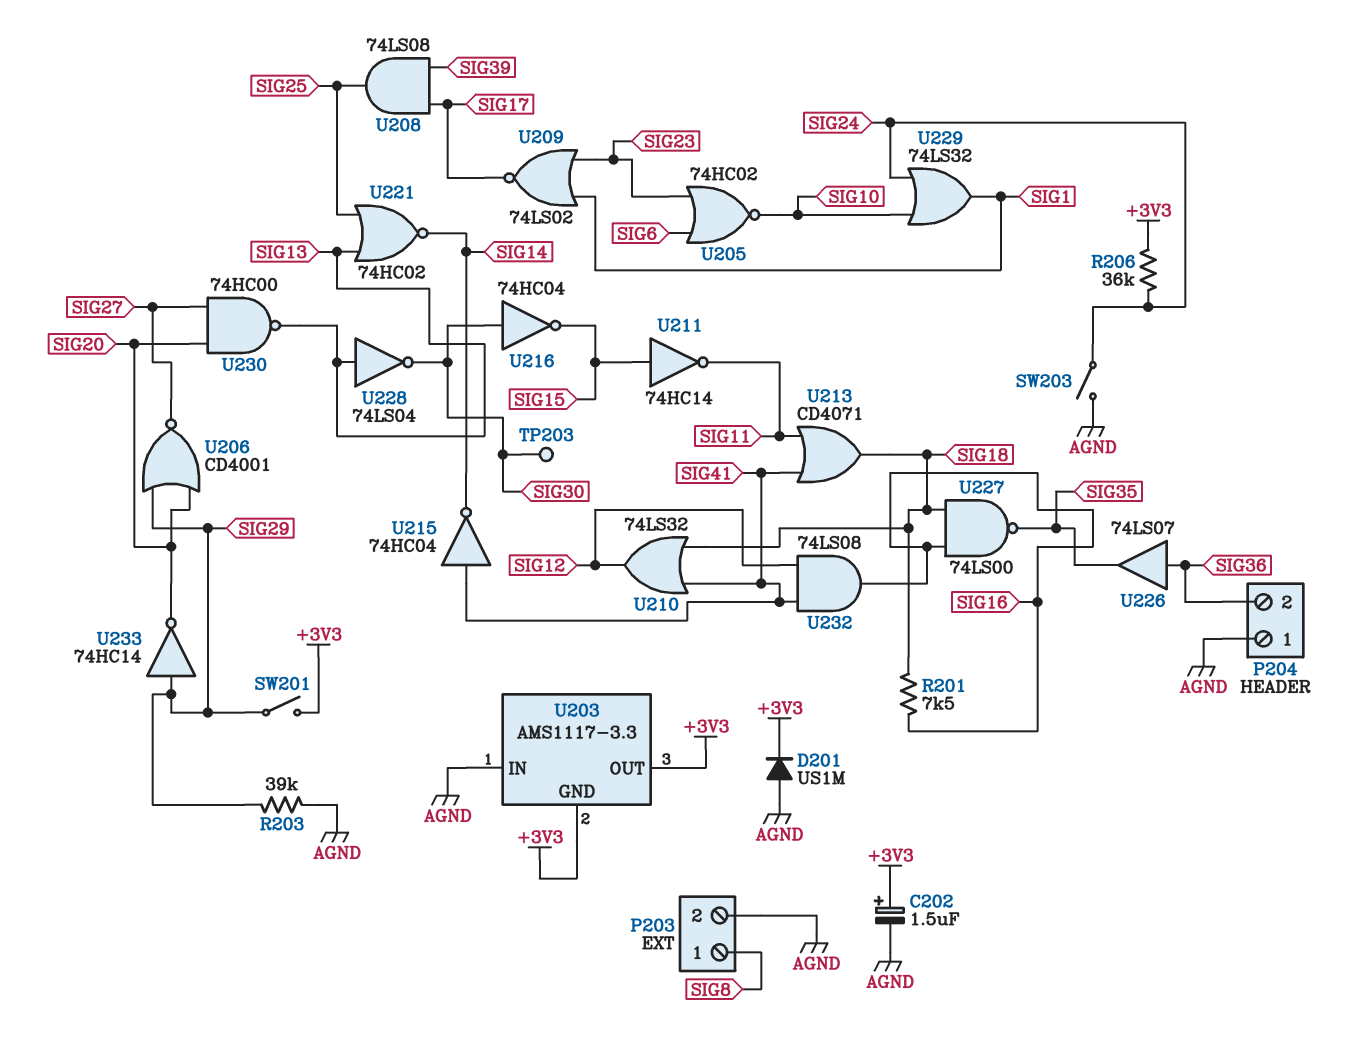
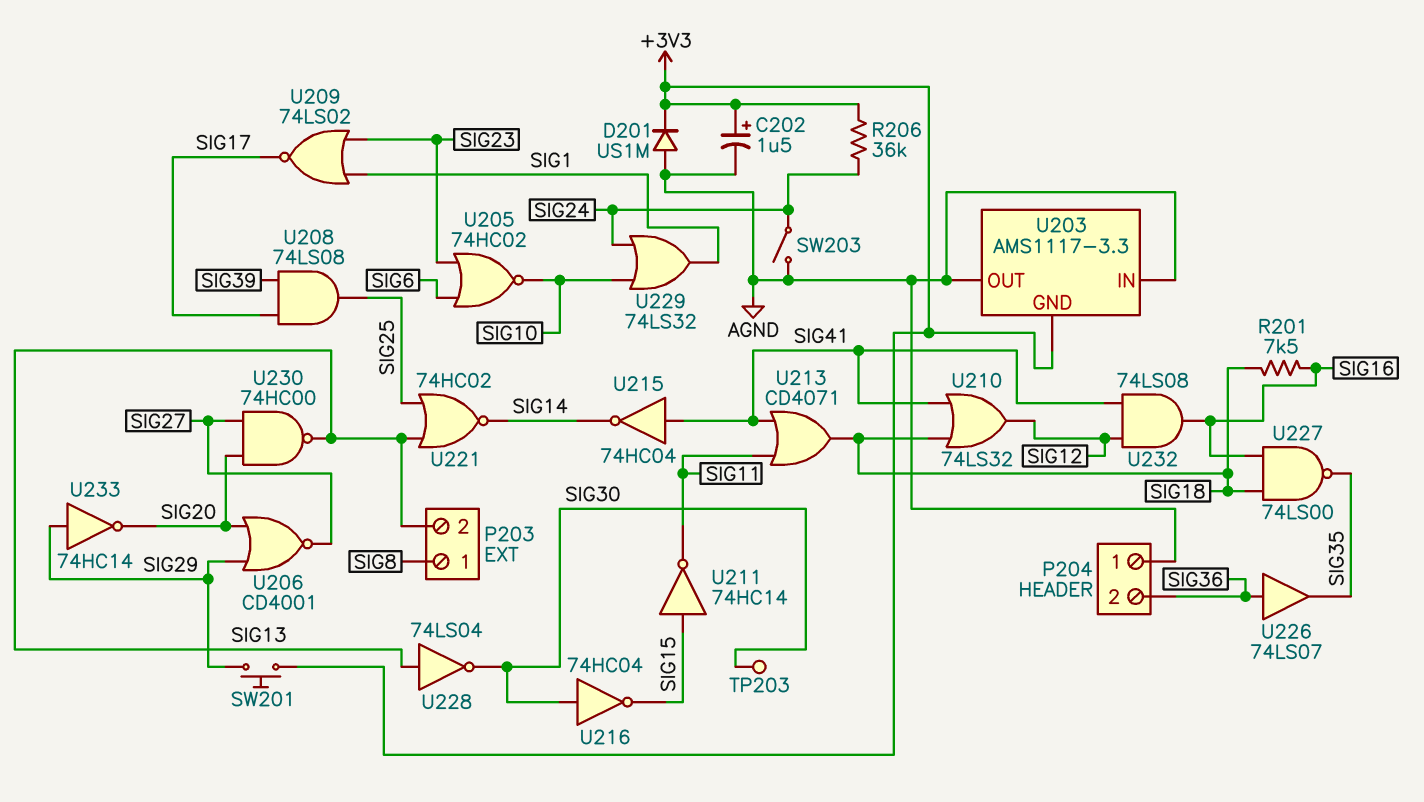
P203 pin 2: AGND -> SIG13
R203: 39k (AGND, SIG29) -> none
SW201: switch (+3V3, SIG29) -> button (+3V3, SIG29)
U203 pin OUT: +3V3 -> AGND

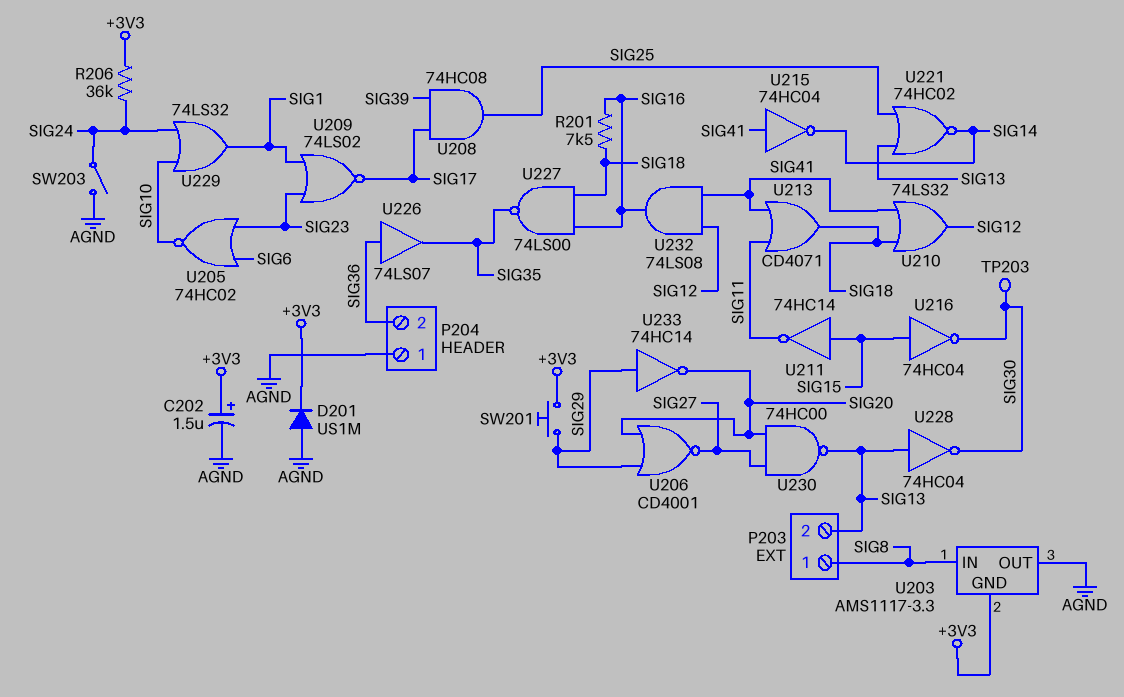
U203 pin IN: AGND -> SIG8
U208: AND 74LS08 (in SIG17, in SIG39, out SIG25) -> AND 74HC08 (in SIG17, in SIG39, out SIG25)
U216: NOT 74HC04 (in SIG30, out SIG15) -> NOT 74HC04 (in SIG15, out SIG30)
U228: NOT 74LS04 (in SIG13, out SIG30) -> NOT 74HC04 (in SIG13, out SIG30)

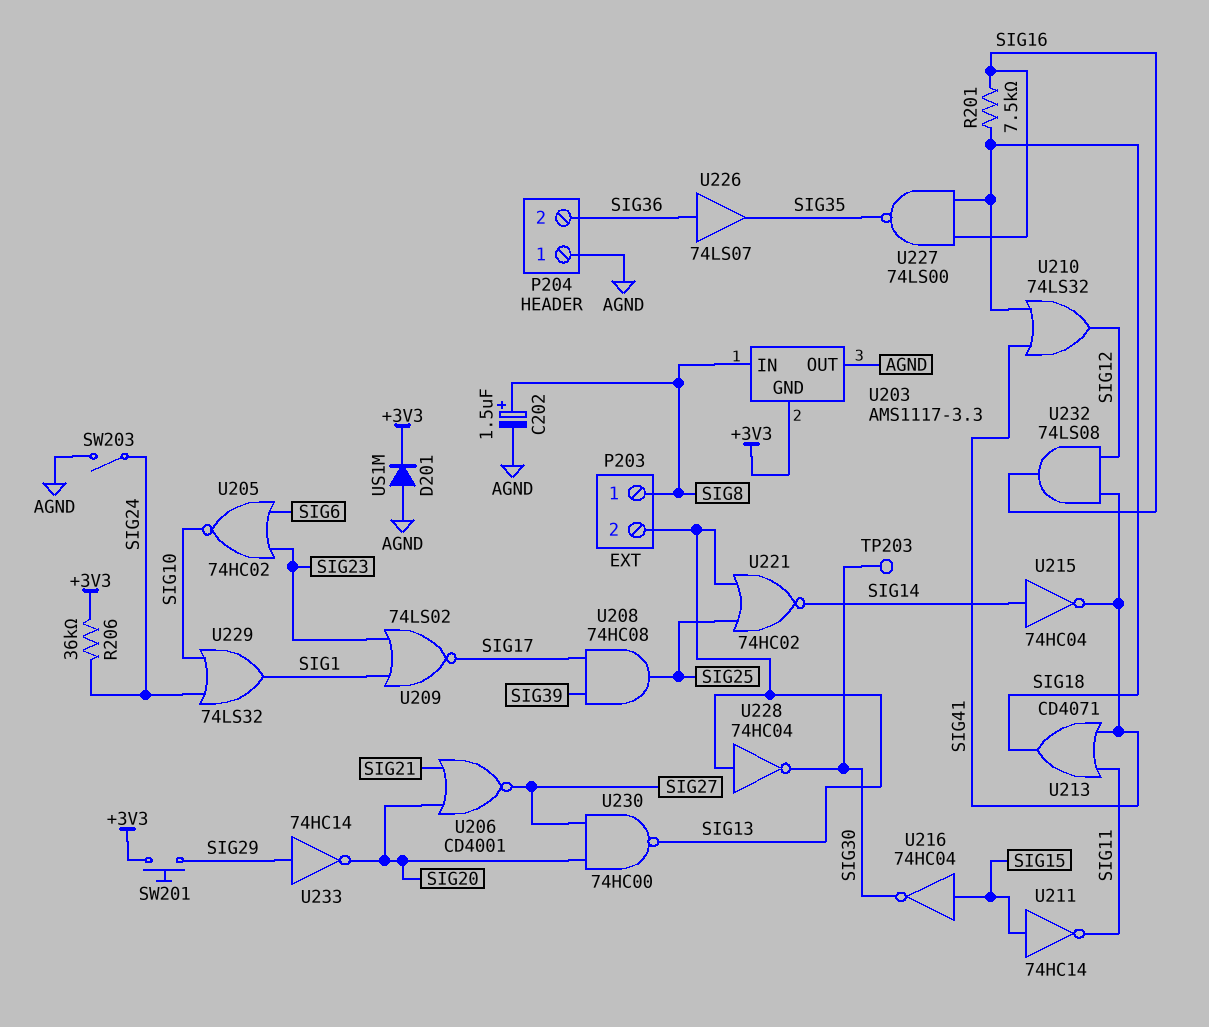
C202: 1.5uF (plus +3V3, minus AGND) -> 1.5uF (plus SIG8, minus AGND)
U206: NOR CD4001 (in SIG20, in SIG29, out SIG27) -> NOR CD4001 (in SIG20, in SIG21, out SIG27)
U215: NOT 74HC04 (in SIG41, out SIG14) -> NOT 74HC04 (in SIG14, out SIG41)

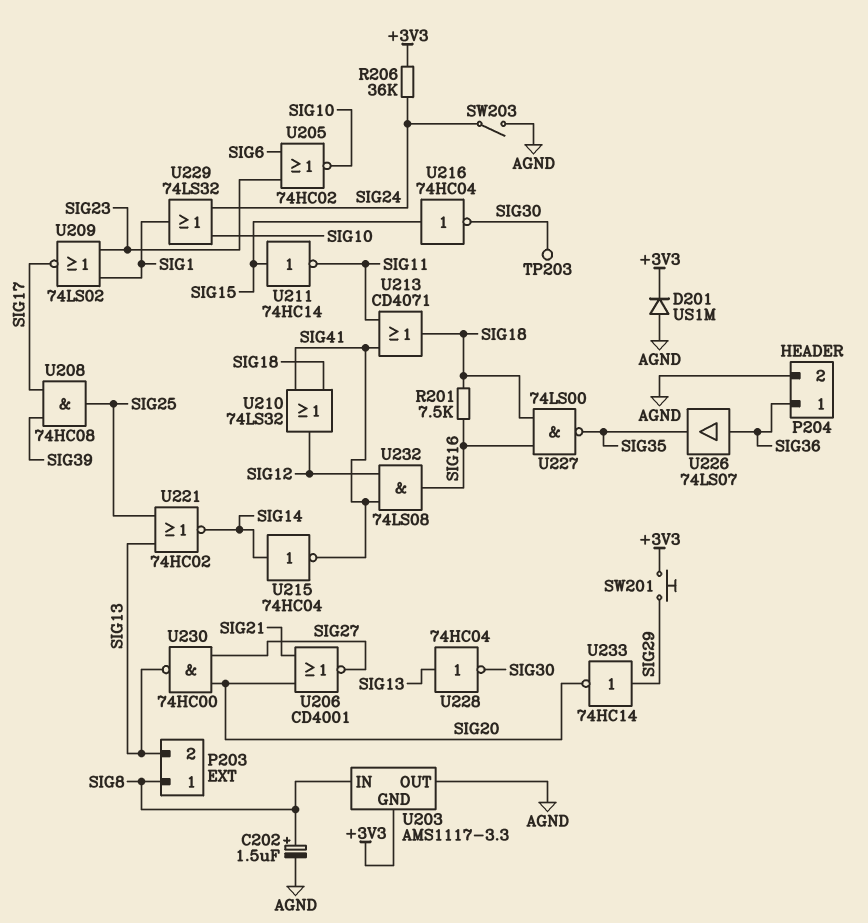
P204 pin 1: AGND -> SIG36
P204 pin 2: SIG36 -> AGND

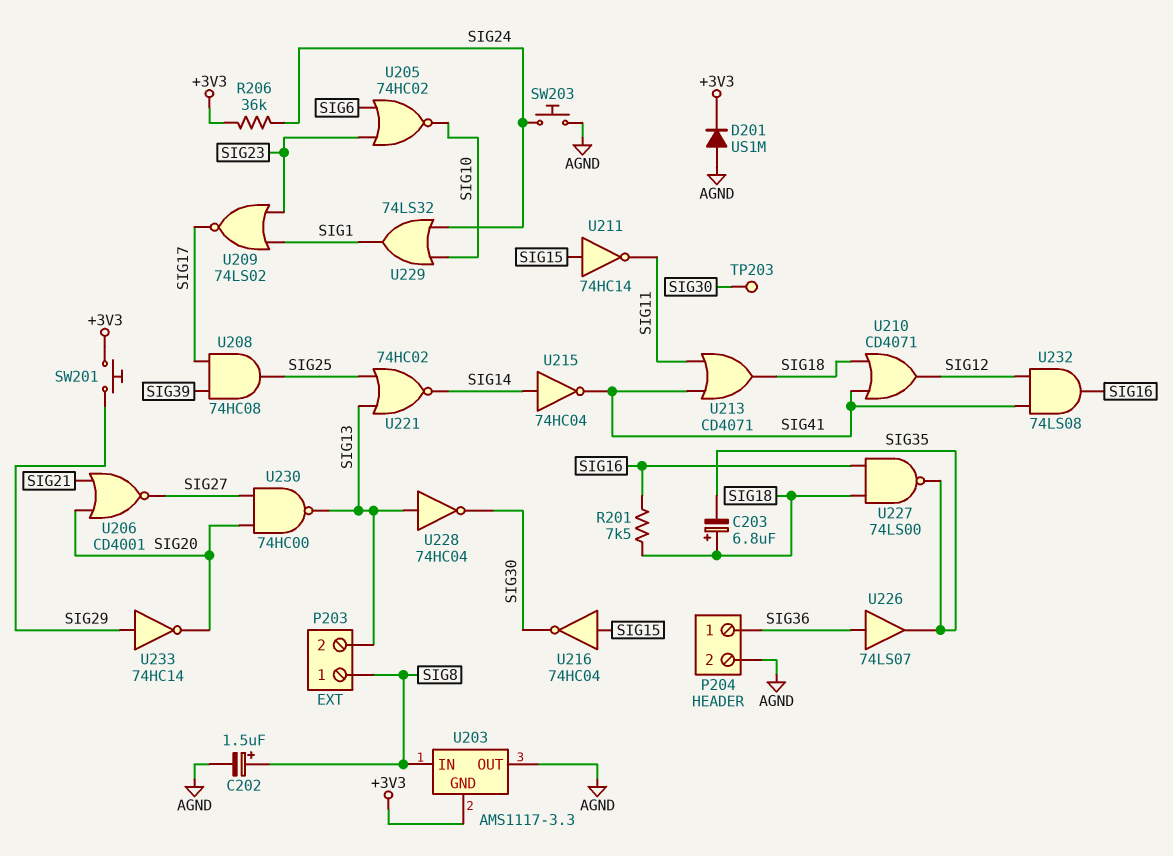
C203: none -> 6.8uF (plus SIG18, minus SIG35)
SW203: switch (AGND, SIG24) -> button (AGND, SIG24)
U210: OR 74LS32 (in SIG18, in SIG41, out SIG12) -> OR CD4071 (in SIG18, in SIG41, out SIG12)

